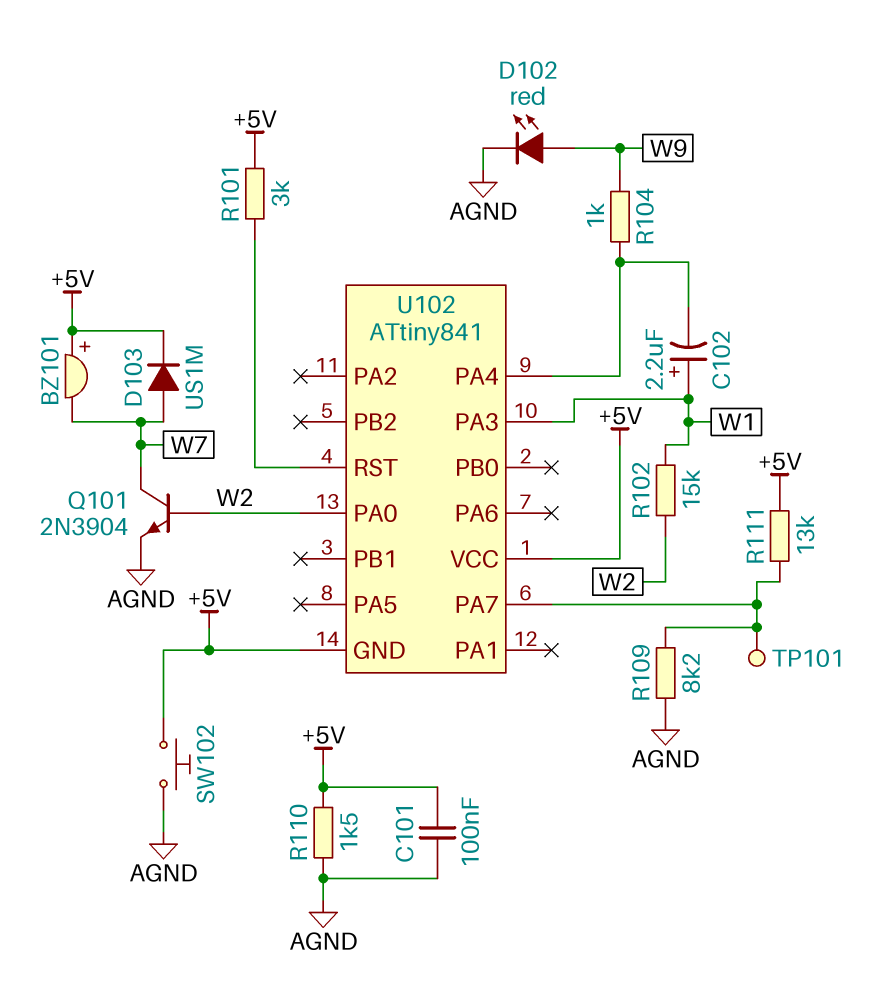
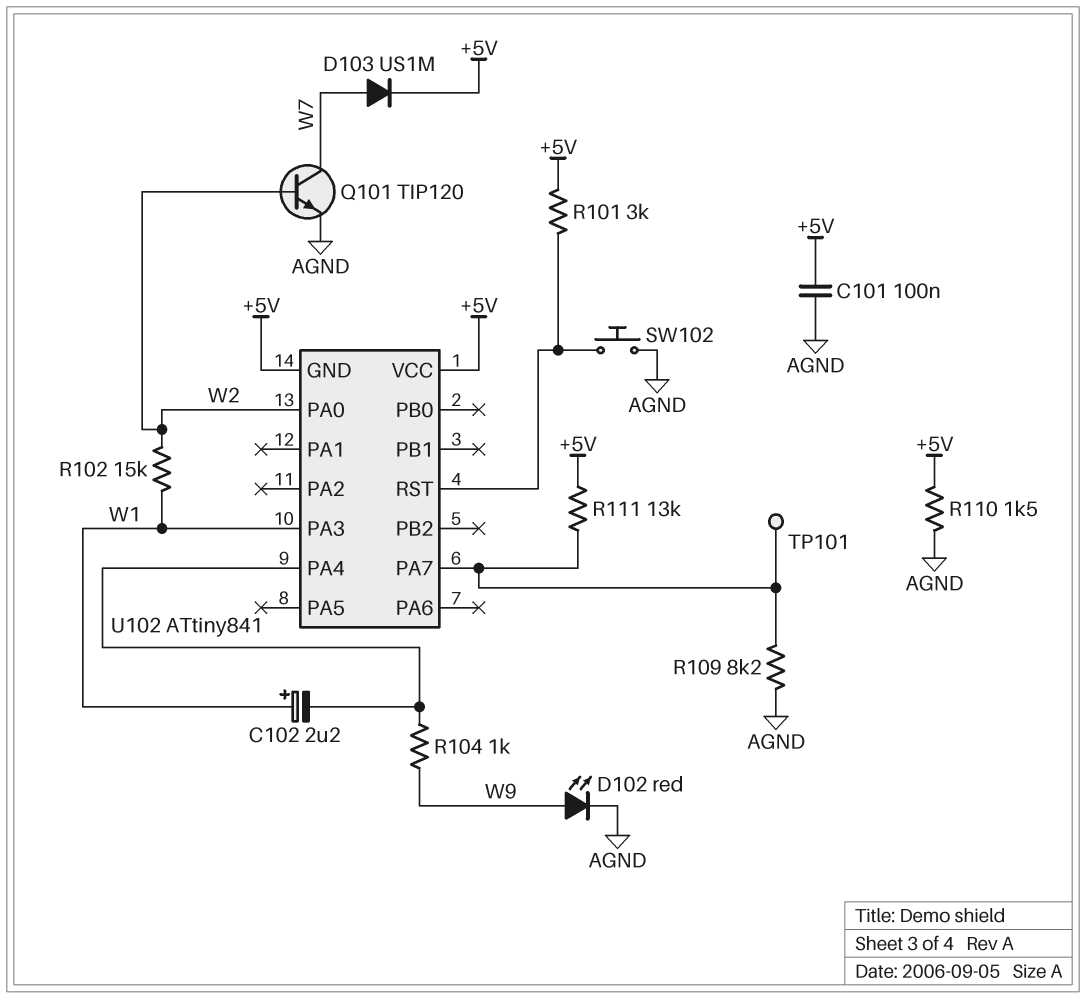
BZ101: buzzer (plus +5V, minus W7) -> none
Q101: NPN 2N3904 (B W2, C W7, E AGND) -> NPN TIP120 (B W2, C W7, E AGND)
SW102: button (+5V, AGND) -> button (AGND, U102/RST)

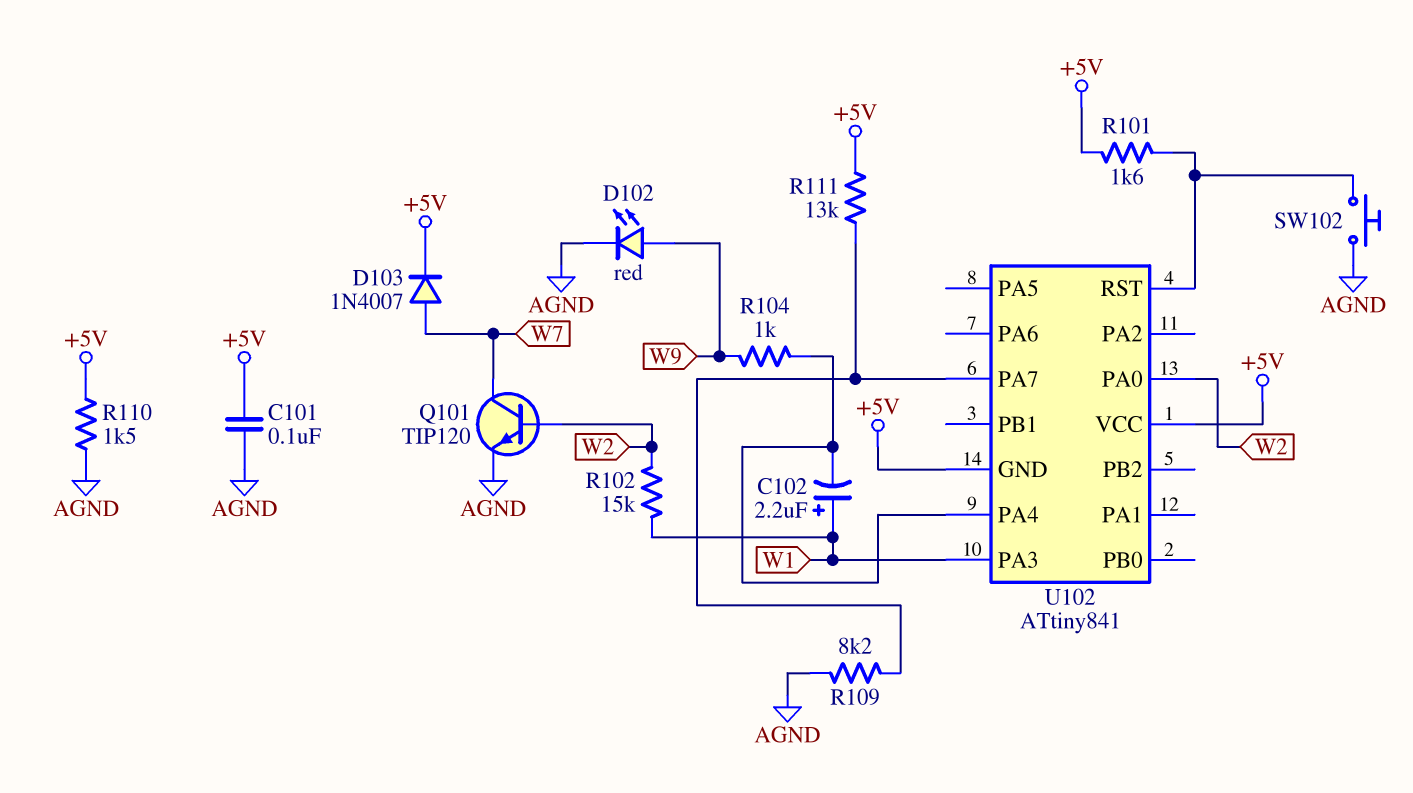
D103: diode US1M (A W7, K +5V) -> diode 1N4007 (A W7, K +5V)
R101: 3k (+5V, U102/RST) -> 1.6k (+5V, U102/RST)
TP101: test point (U102/PA7) -> none

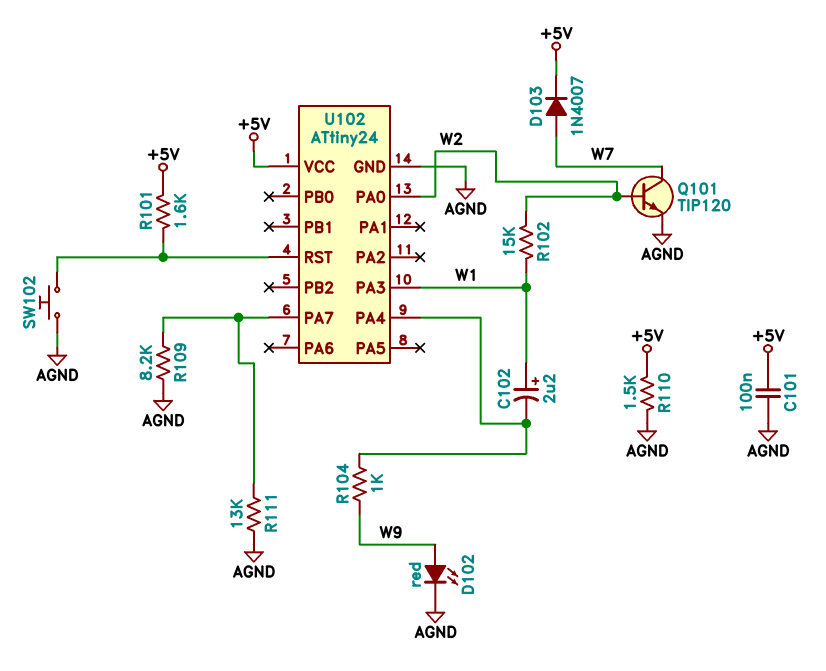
R111: 13k (+5V, U102/PA7) -> 13k (AGND, U102/PA7)
U102: ATtiny841 -> ATtiny24
U102 pin GND: +5V -> AGND

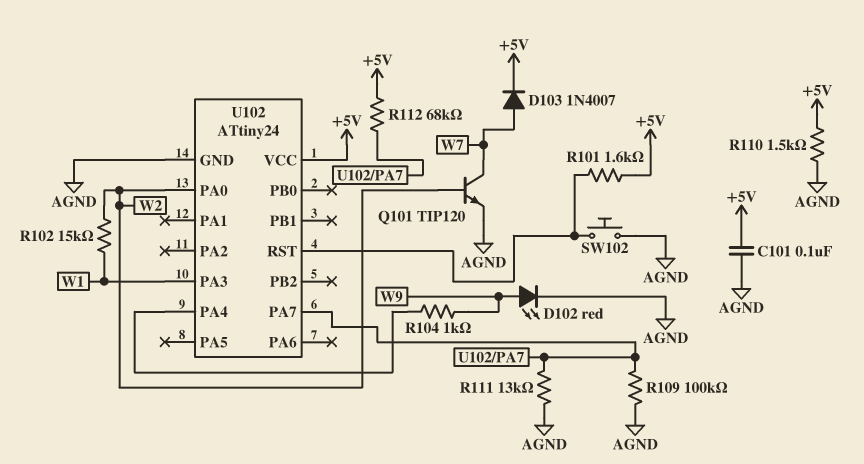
C102: 2.2uF (plus W1, minus U102/PA4) -> none
R109: 8.2k (AGND, U102/PA7) -> 100k (AGND, U102/PA7)
R112: none -> 68k (+5V, U102/PA7)

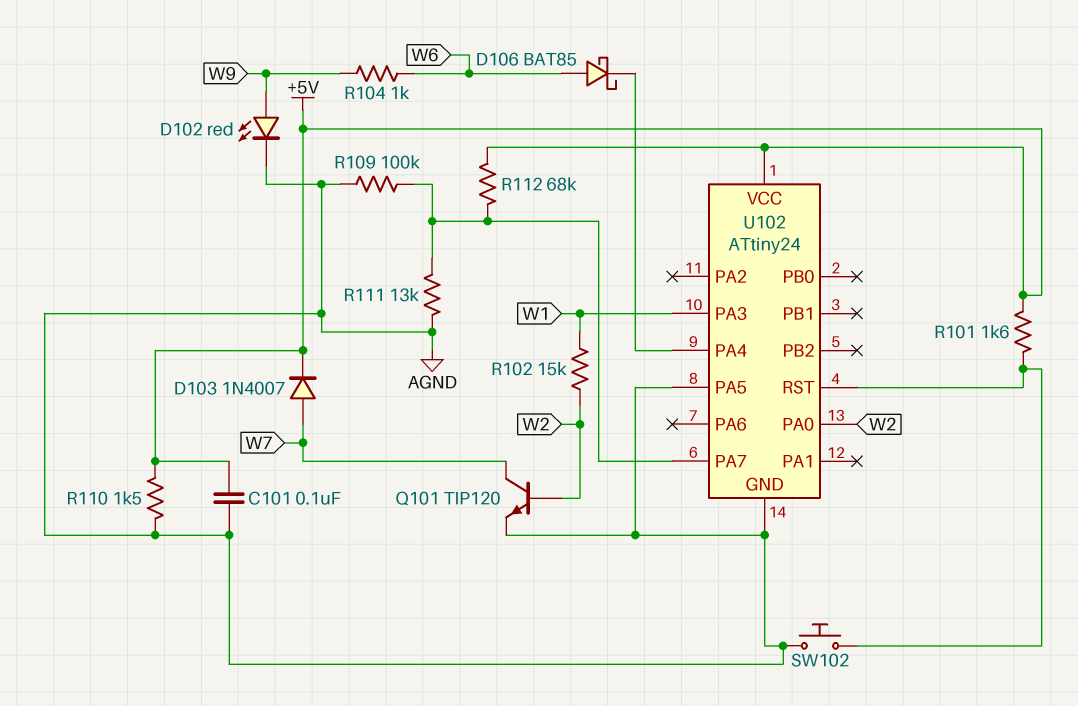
D106: none -> schottky BAT85 (A W6, K U102/PA4)
R104: 1k (U102/PA4, W9) -> 1k (W6, W9)
U102 pin PA5: none -> AGND

